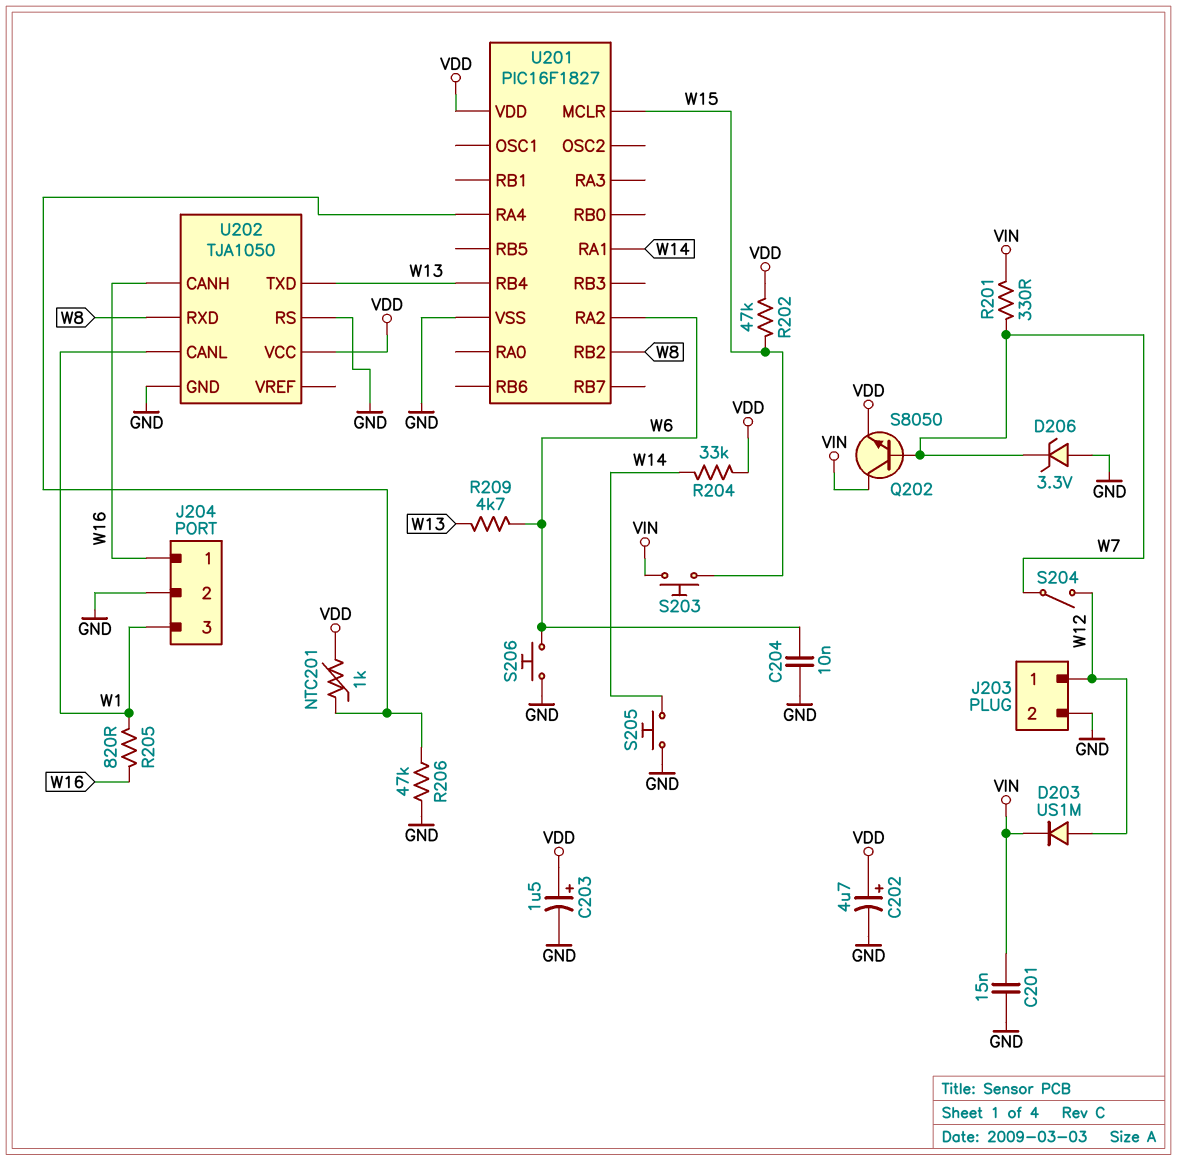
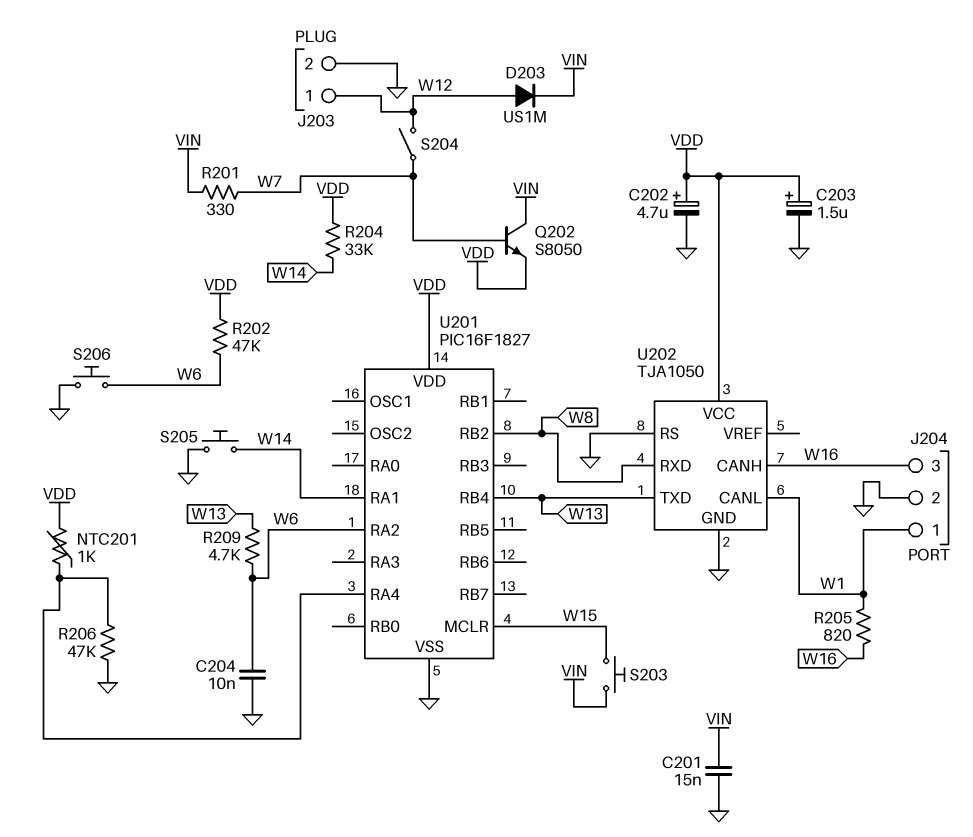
D206: zener 3.3V (A GND, K W7) -> none
J204 pin 1: W16 -> W1
J204 pin 3: W1 -> W16
R202: 47k (VDD, W15) -> 47k (VDD, W6)

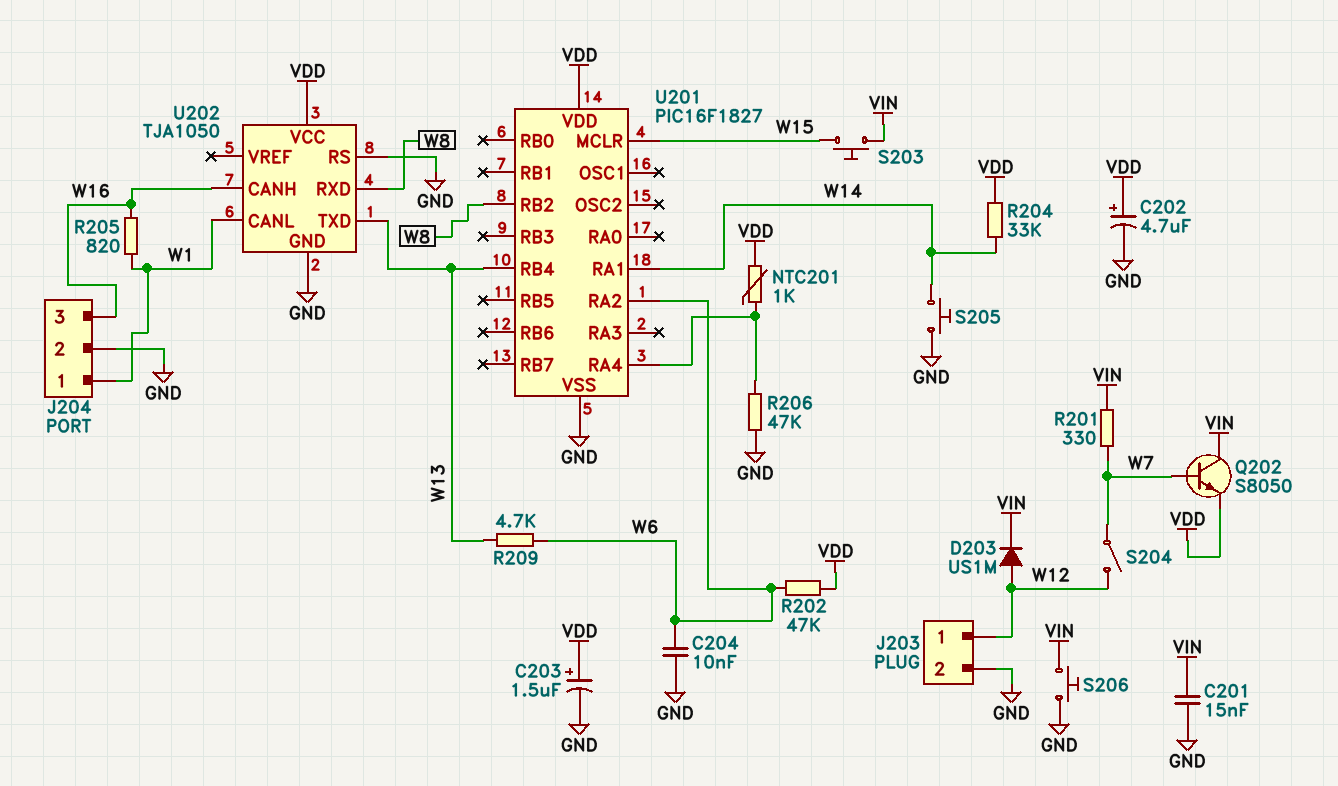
S206: button (GND, W6) -> button (GND, VIN)

